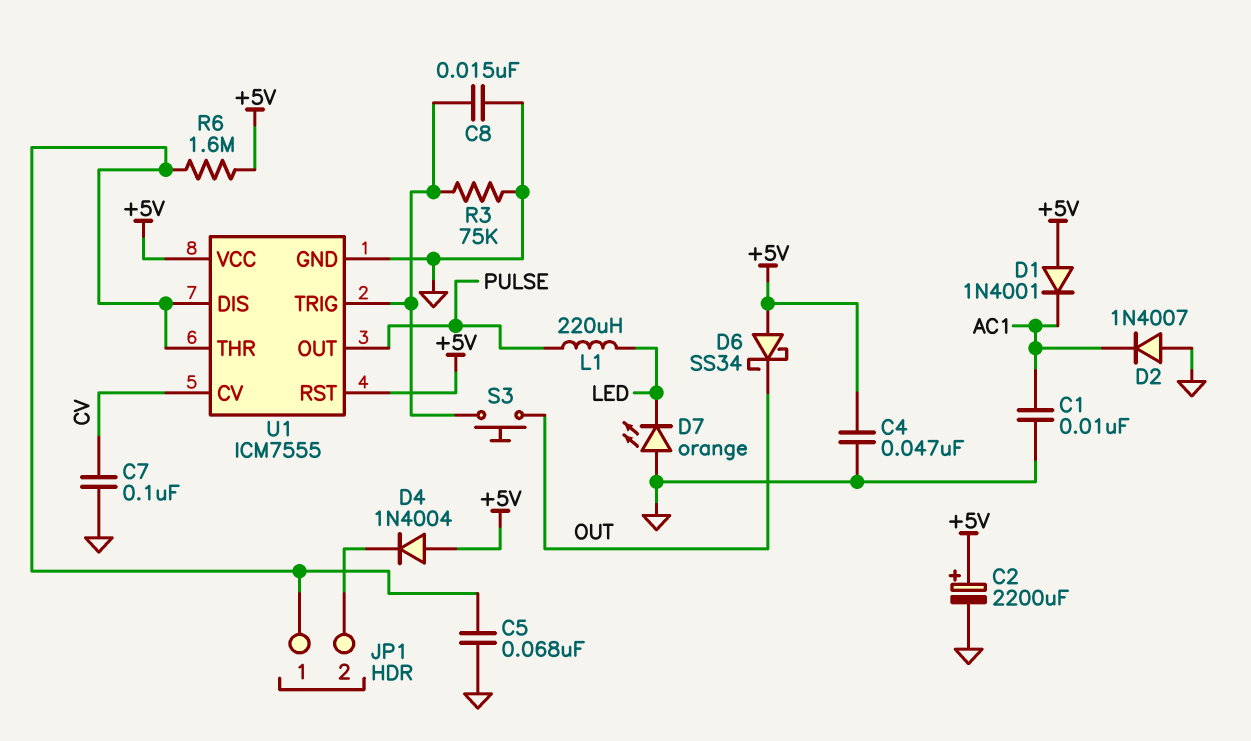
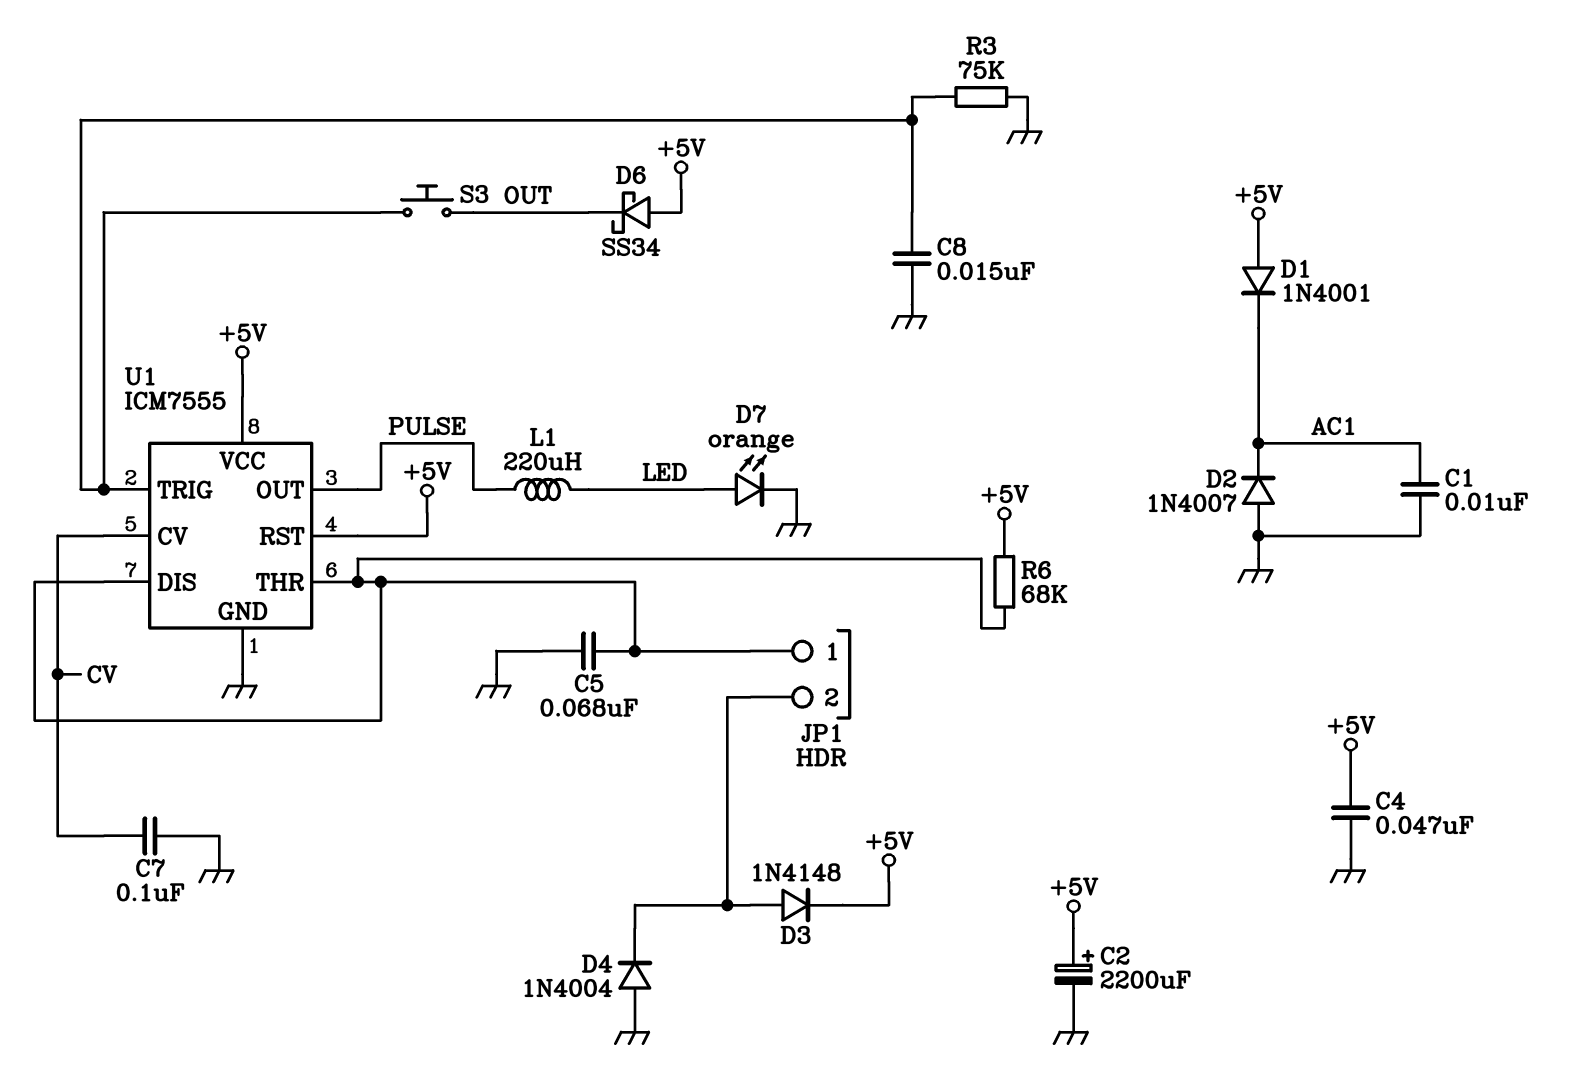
D3: none -> diode 1N4148 (A JP1/2, K +5V)
D4: diode 1N4004 (A +5V, K JP1/2) -> diode 1N4004 (A GND, K JP1/2)
D7: LED orange (A GND, K LED) -> LED orange (A LED, K GND)
R6: 1.6M (+5V, JP1/1) -> 68k (+5V, JP1/1)

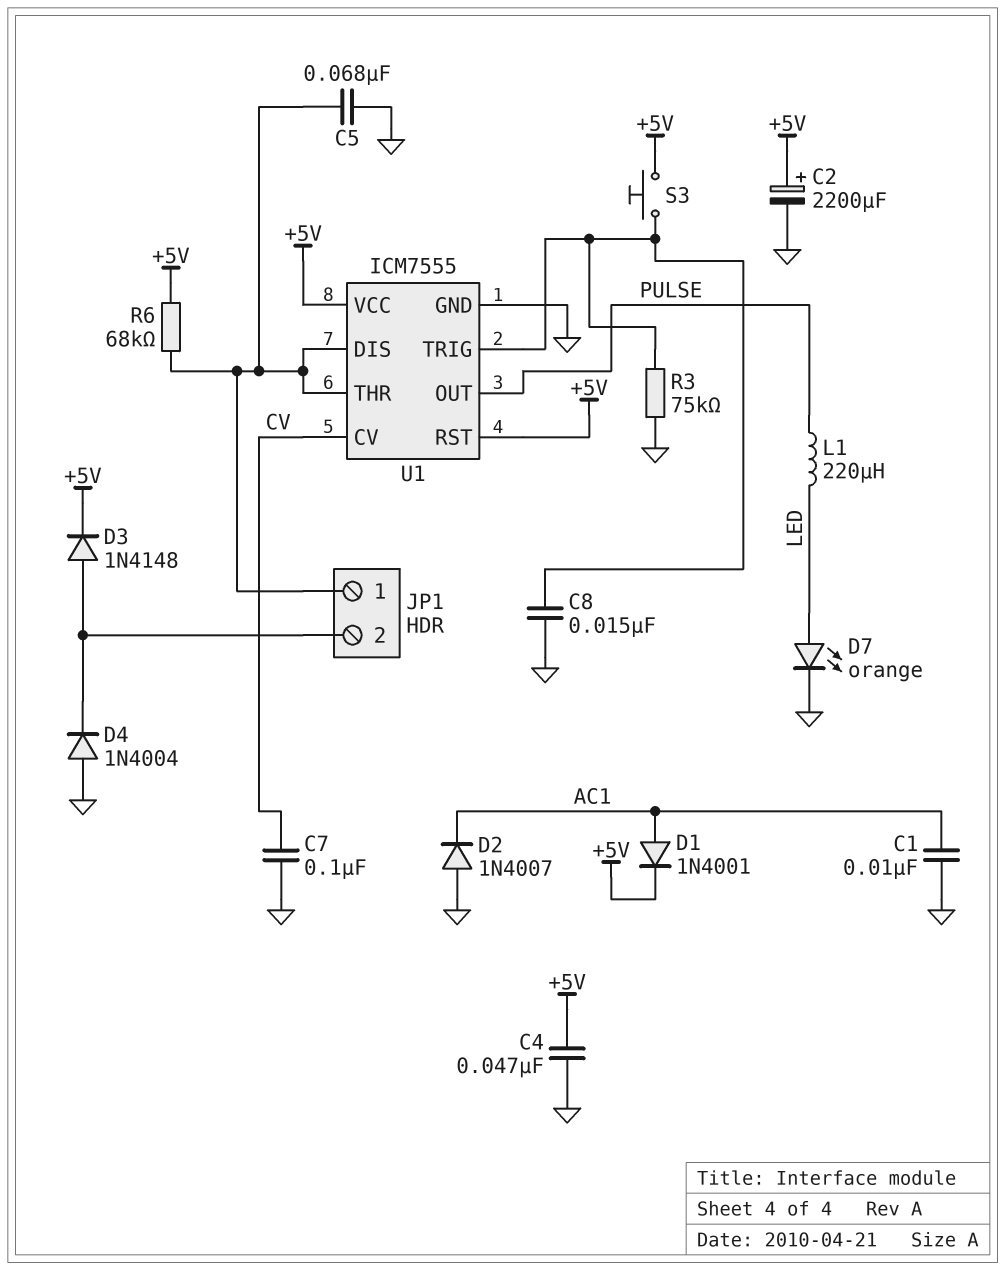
D1: diode 1N4001 (A +5V, K AC1) -> diode 1N4001 (A AC1, K +5V)
D6: schottky SS34 (A +5V, K OUT) -> none
S3: button (OUT, U1/TRIG) -> button (+5V, U1/TRIG)

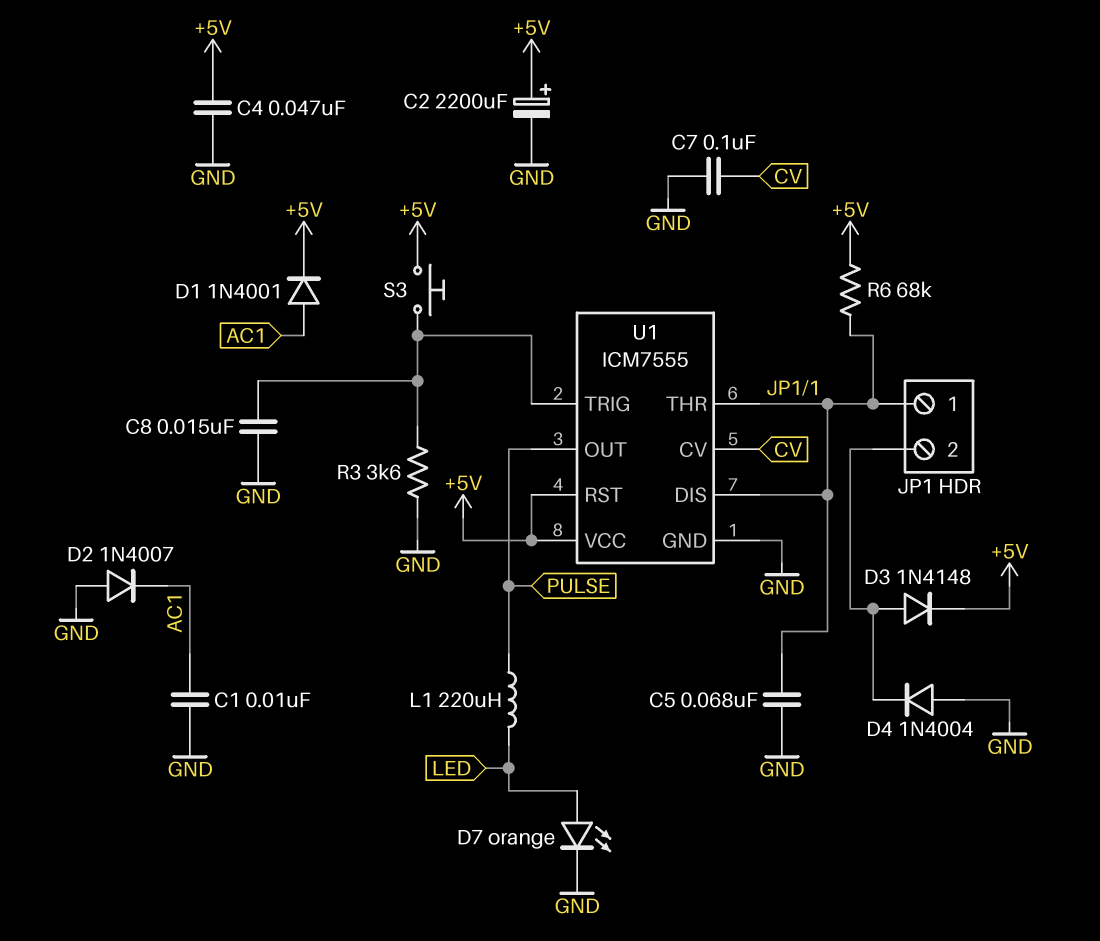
R3: 75k (GND, U1/TRIG) -> 3.6k (GND, U1/TRIG)

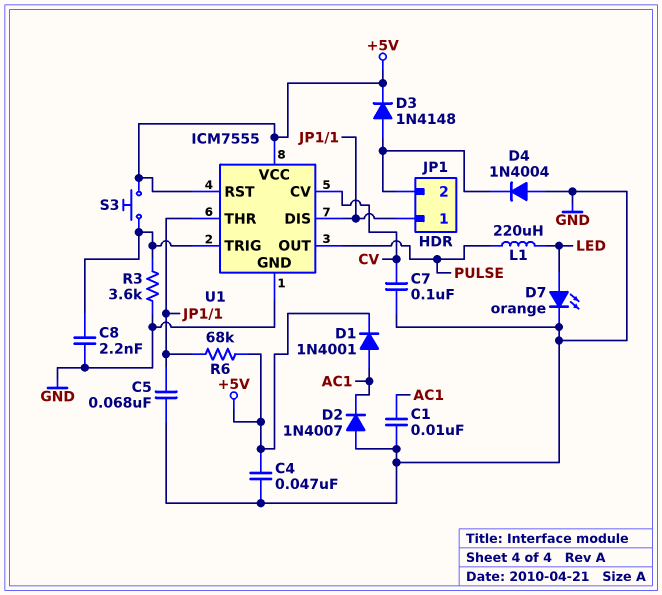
C2: 2200uF (plus +5V, minus GND) -> none
C8: 15nF (GND, U1/TRIG) -> 2.2nF (GND, U1/TRIG)

